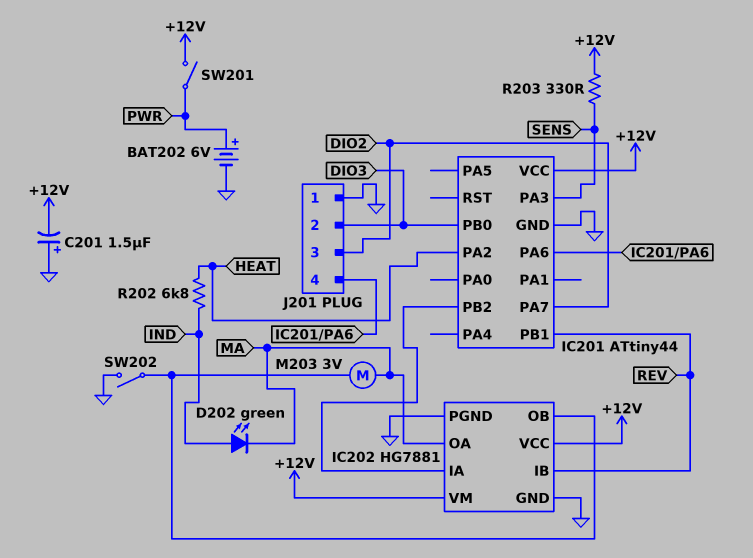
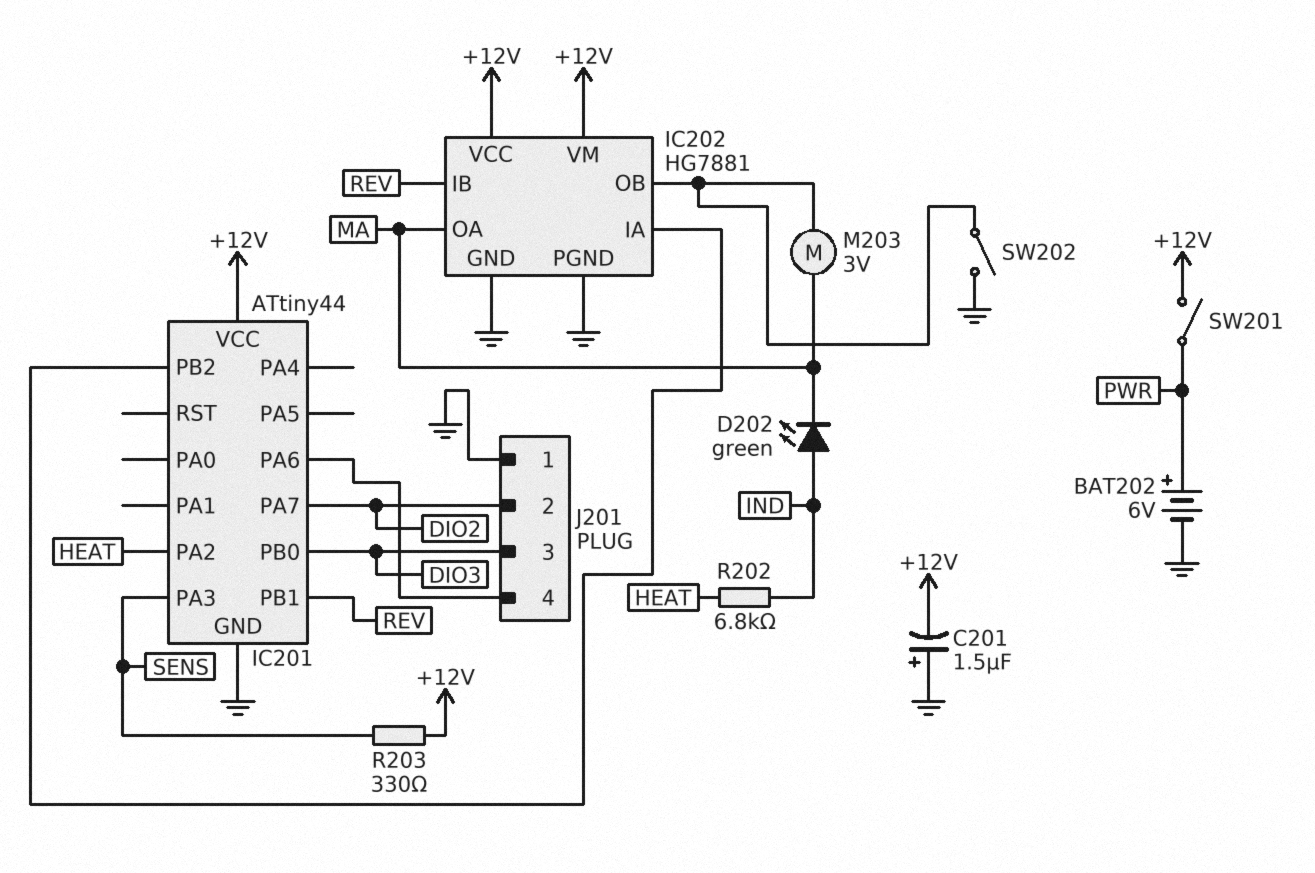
J201 pin 2: DIO3 -> DIO2
J201 pin 3: DIO2 -> DIO3

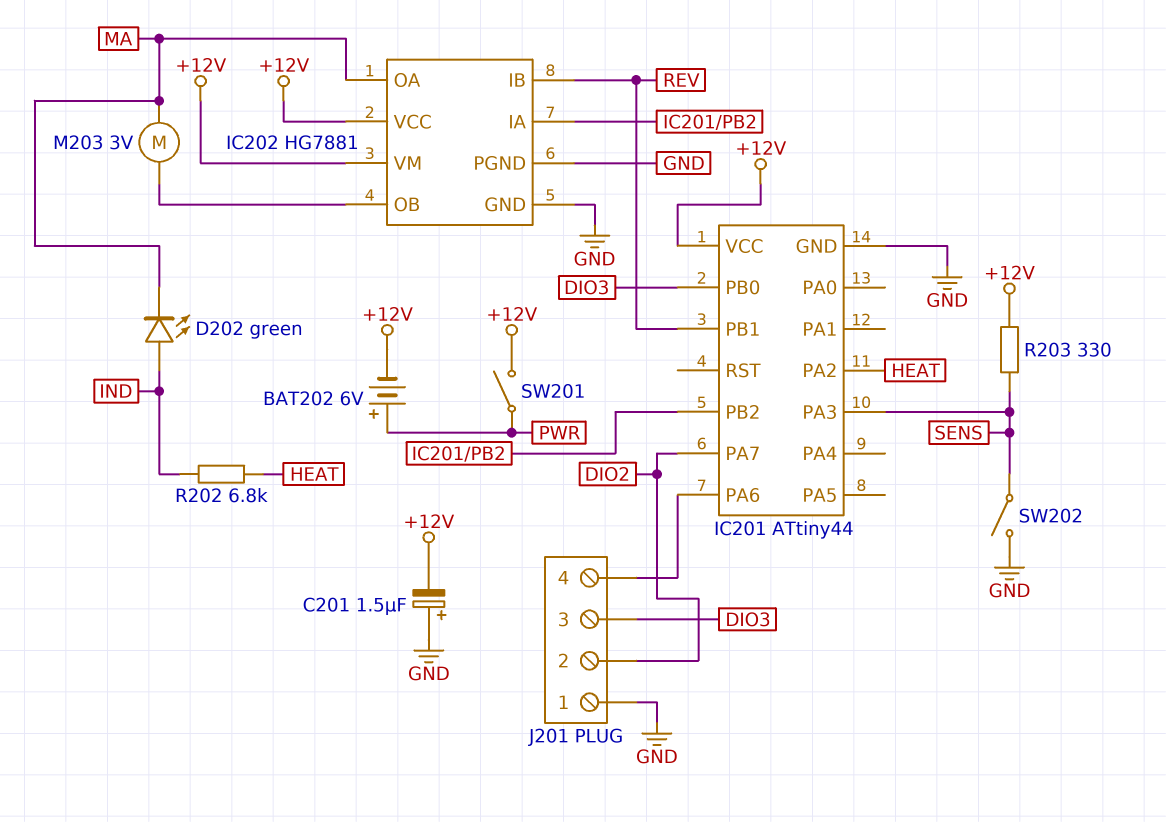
BAT202: 6V (plus PWR, minus GND) -> 6V (plus PWR, minus +12V)
SW202: switch (GND, IC202/OB) -> switch (GND, SENS)

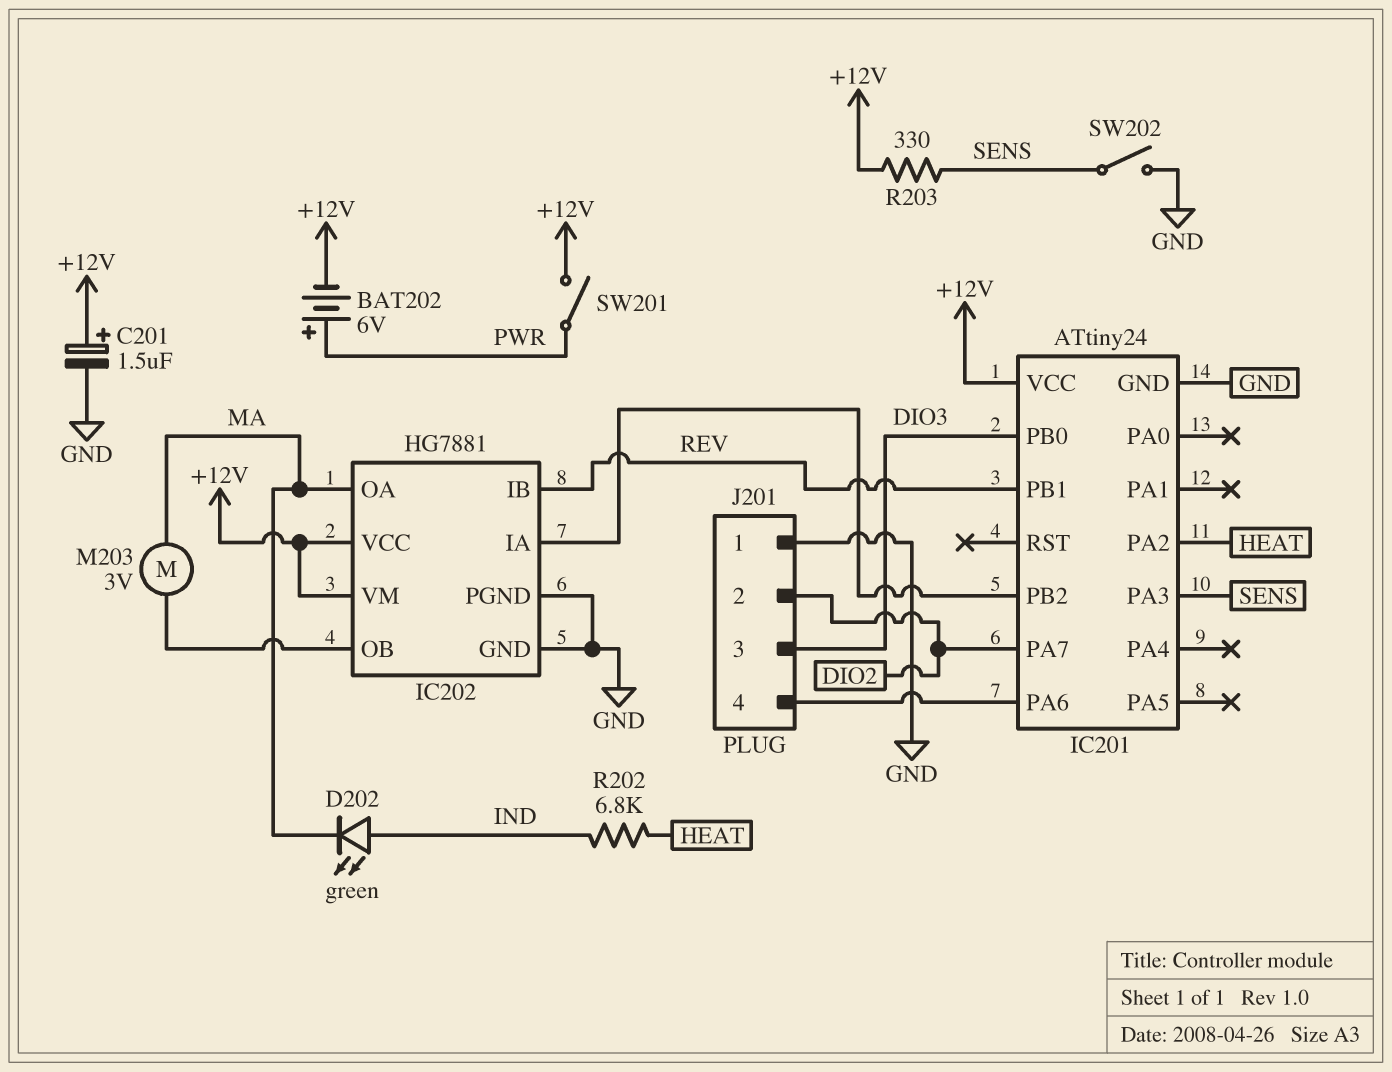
C201: 1.5uF (plus GND, minus +12V) -> 1.5uF (plus +12V, minus GND)
IC201: ATtiny44 -> ATtiny24

